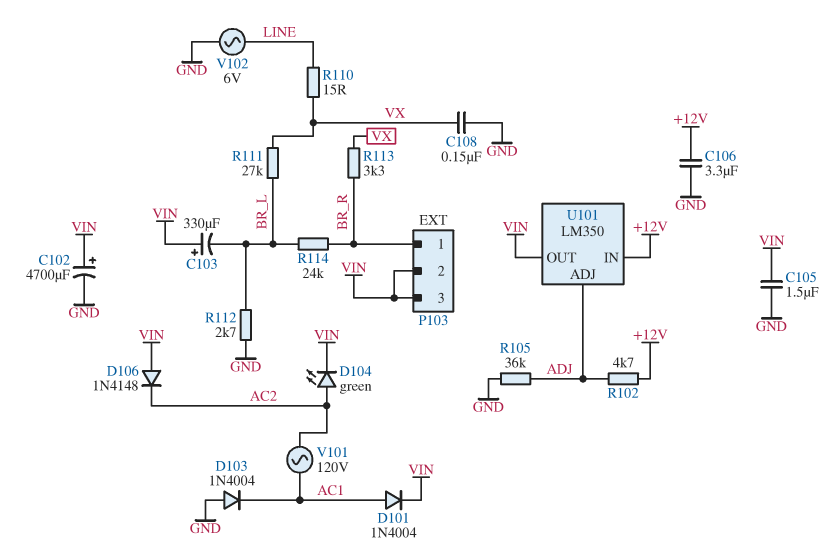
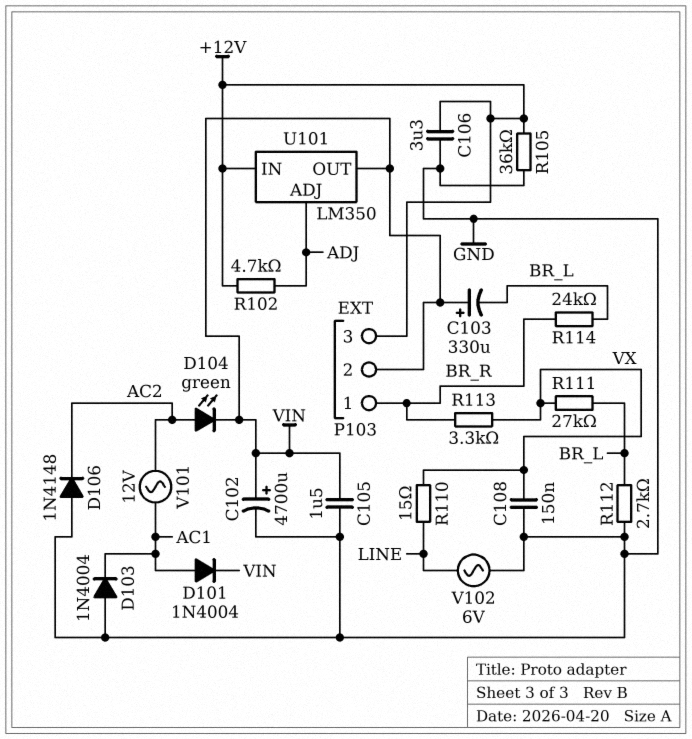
D106: diode 1N4148 (A VIN, K AC2) -> diode 1N4148 (A GND, K AC2)
P103 pin 3: VIN -> +12V
R105: 36k (ADJ, GND) -> 36k (+12V, GND)
V101: AC 120V (AC1, AC2) -> AC 12V (AC1, AC2)

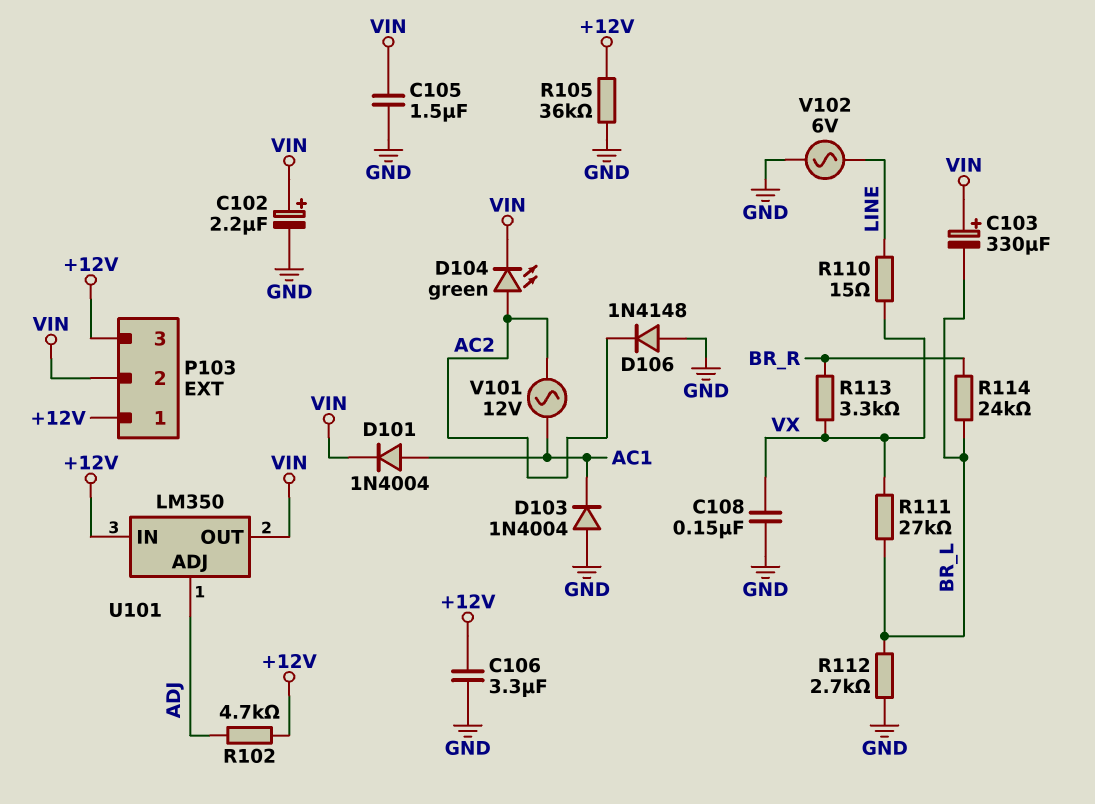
C102: 4700uF (plus VIN, minus GND) -> 2.2uF (plus VIN, minus GND)
P103 pin 1: BR_R -> +12V

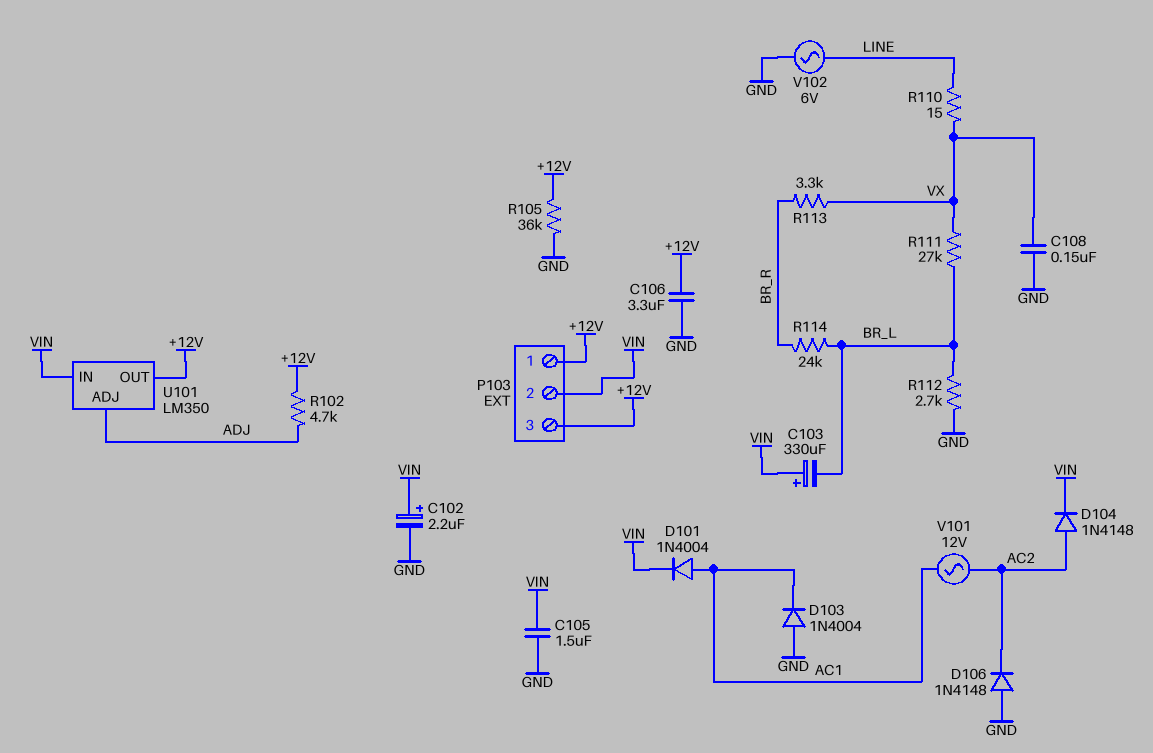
D104: LED green (A AC2, K VIN) -> diode 1N4148 (A AC2, K VIN)
U101 pin IN: +12V -> VIN
U101 pin OUT: VIN -> +12V

